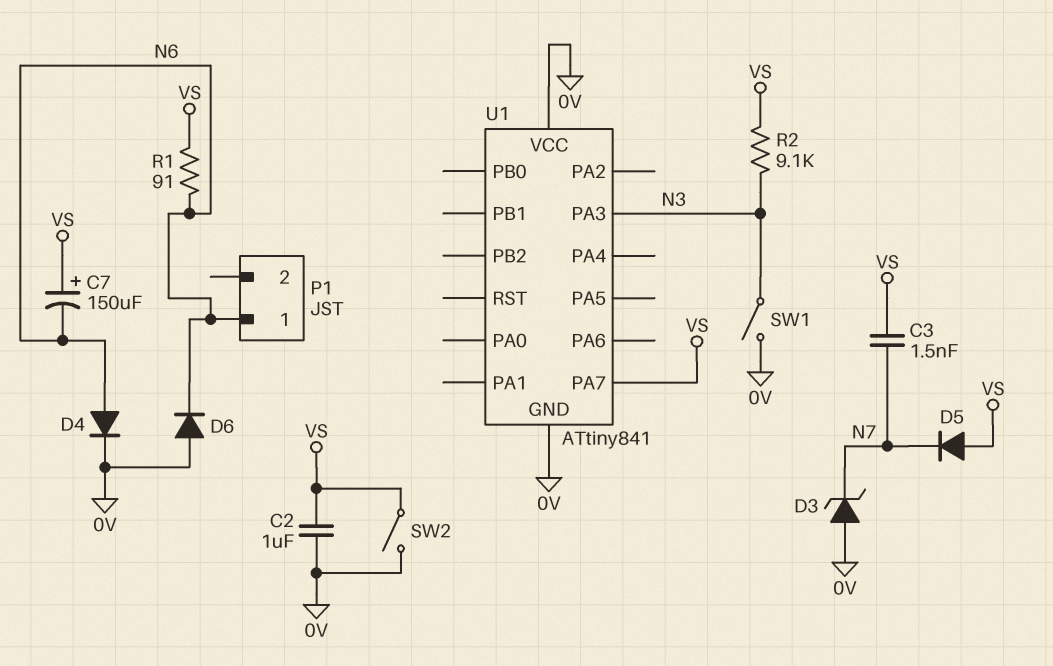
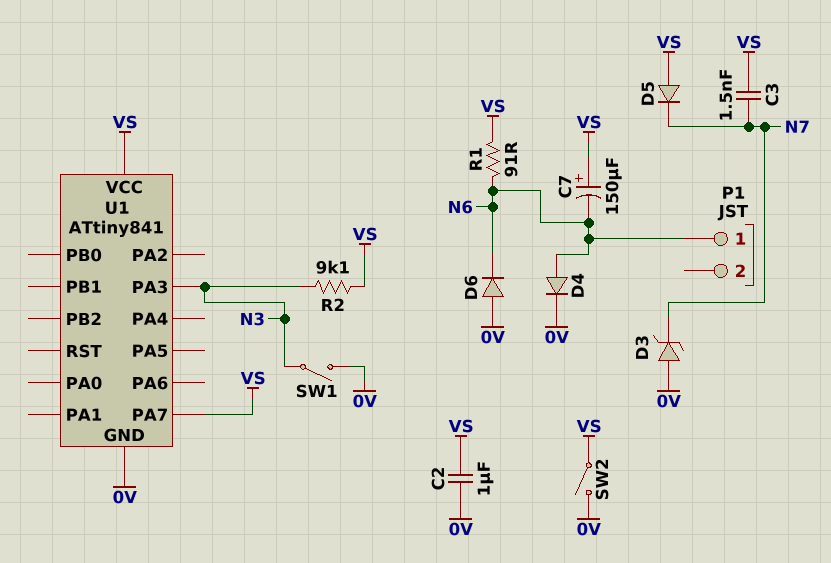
U1 pin VCC: 0V -> VS

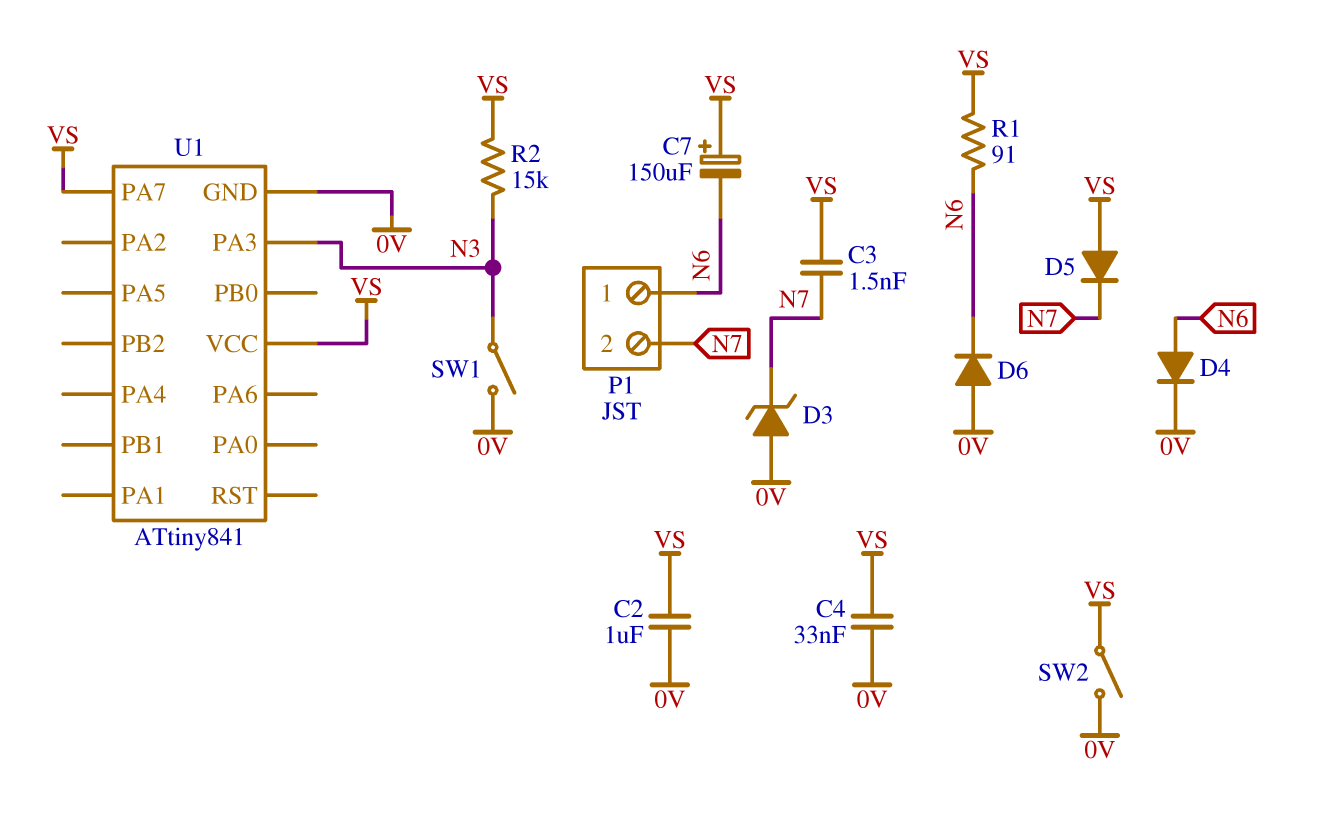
C4: none -> 33nF (0V, VS)
P1 pin 2: none -> N7
R2: 9.1k (N3, VS) -> 15k (N3, VS)

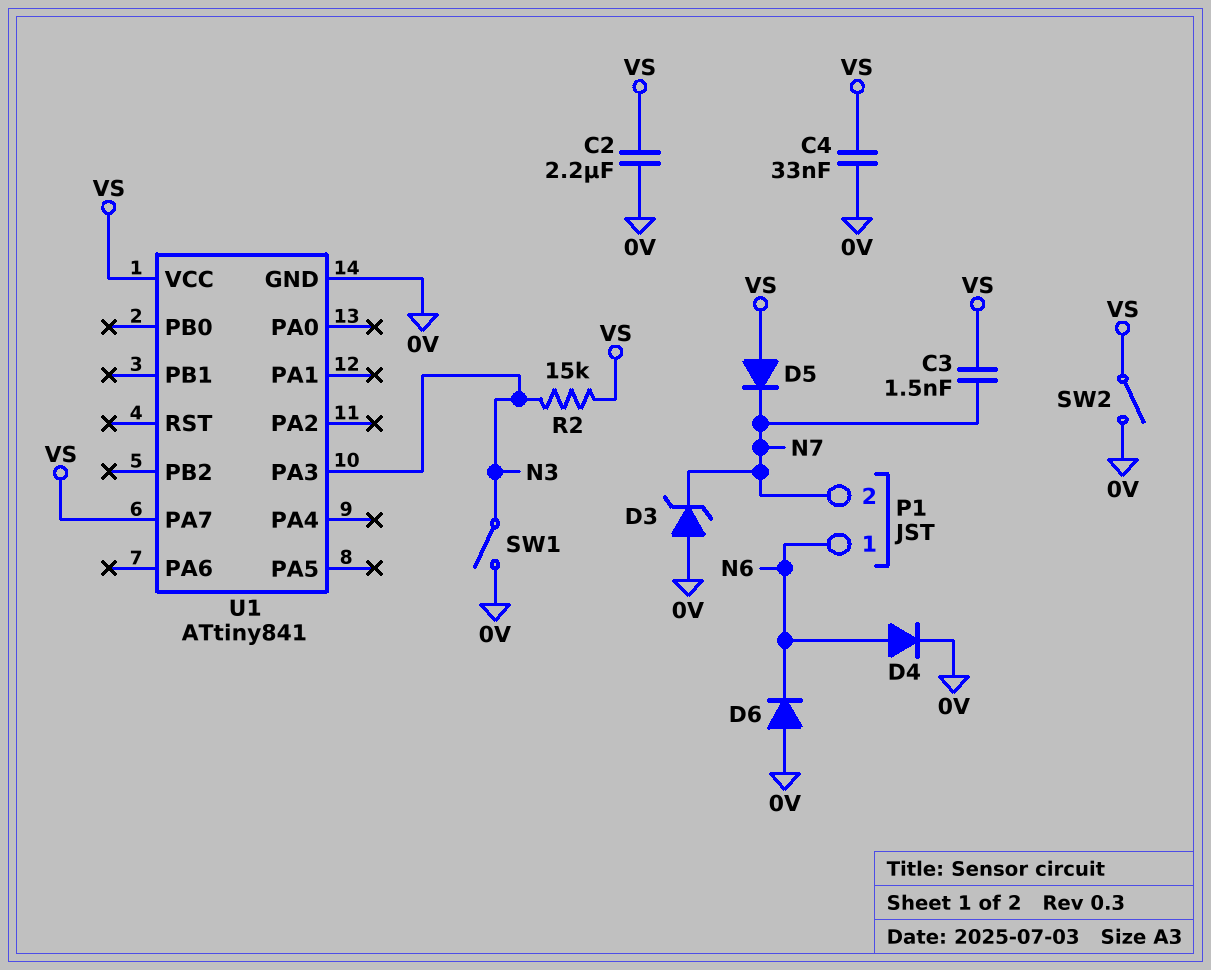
C2: 1uF (0V, VS) -> 2.2uF (0V, VS)
C7: 150uF (plus VS, minus N6) -> none
R1: 91 (N6, VS) -> none

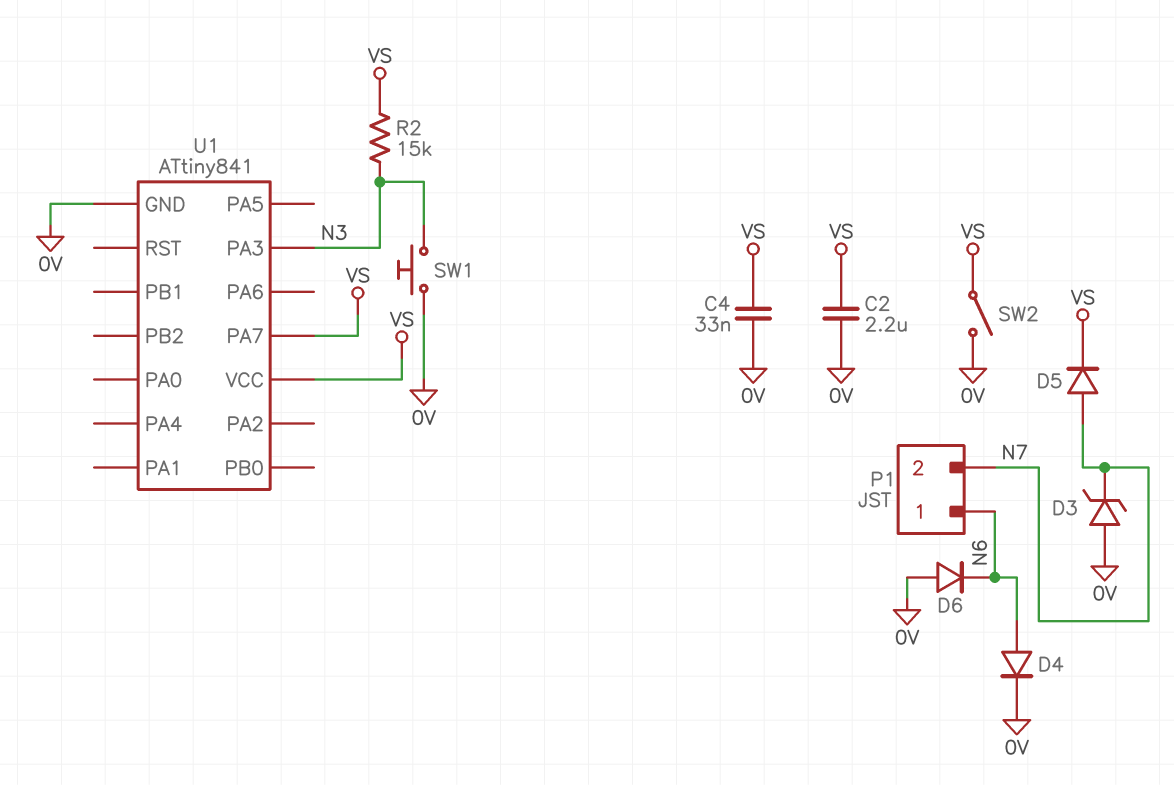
C3: 1.5nF (N7, VS) -> none
D5: diode (A VS, K N7) -> diode (A N7, K VS)
SW1: switch (0V, N3) -> button (0V, N3)

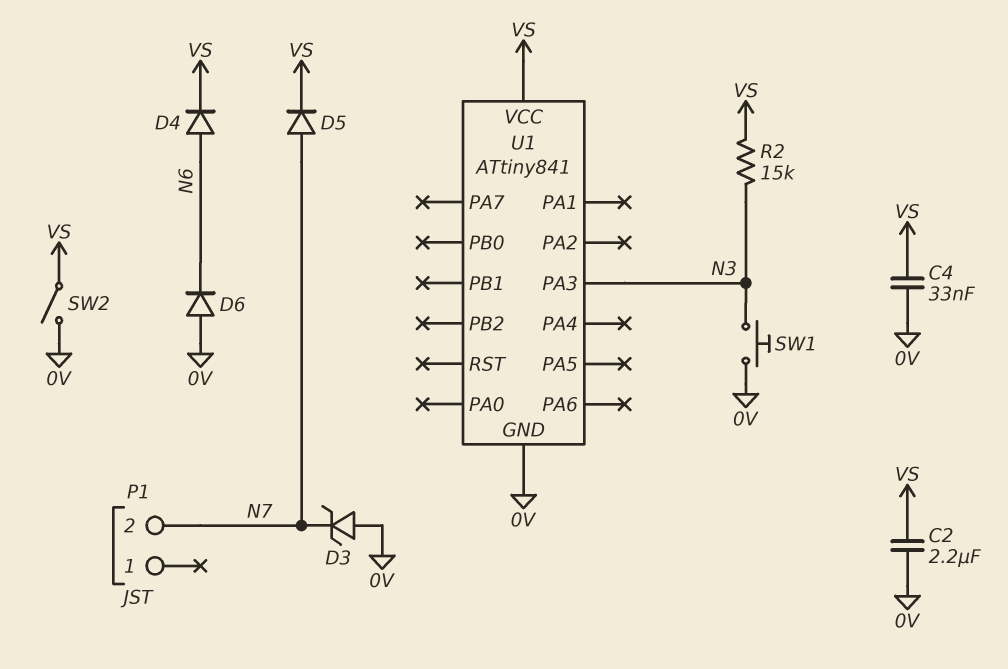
D4: diode (A N6, K 0V) -> diode (A N6, K VS)
P1 pin 1: N6 -> none
U1 pin PA7: VS -> none

